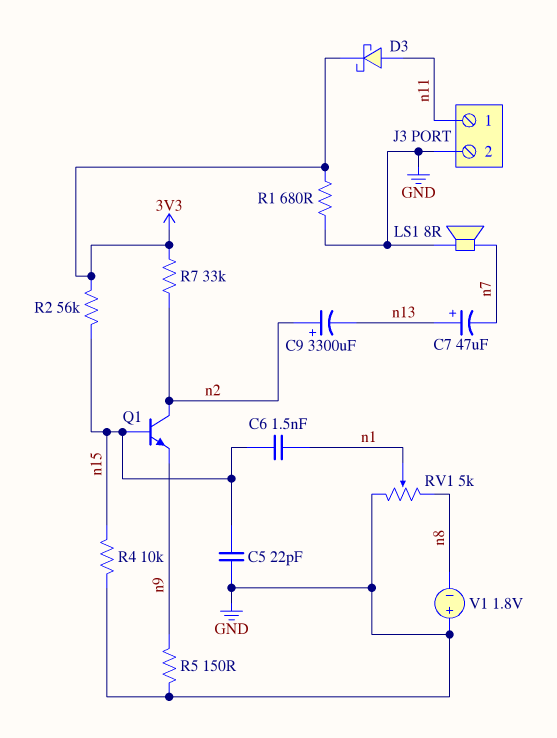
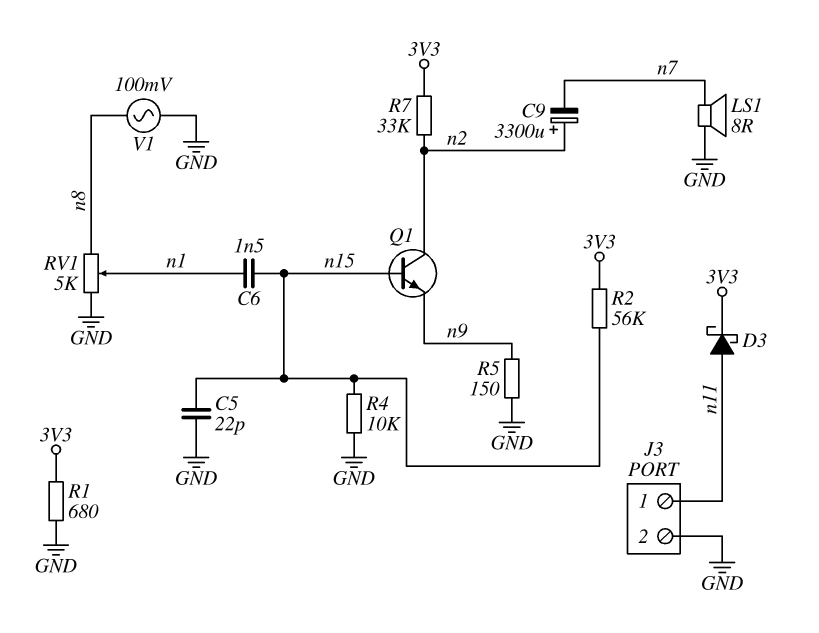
C7: 47uF (plus n13, minus n7) -> none
C9: 3300uF (plus n2, minus n13) -> 3300uF (plus n2, minus n7)
V1: 1.8V (plus GND, minus n8) -> AC 100mV (GND, n8)

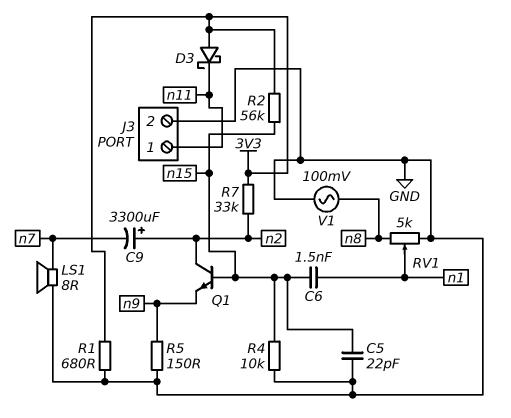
D3: schottky (A n11, K 3V3) -> schottky (A 3V3, K n11)

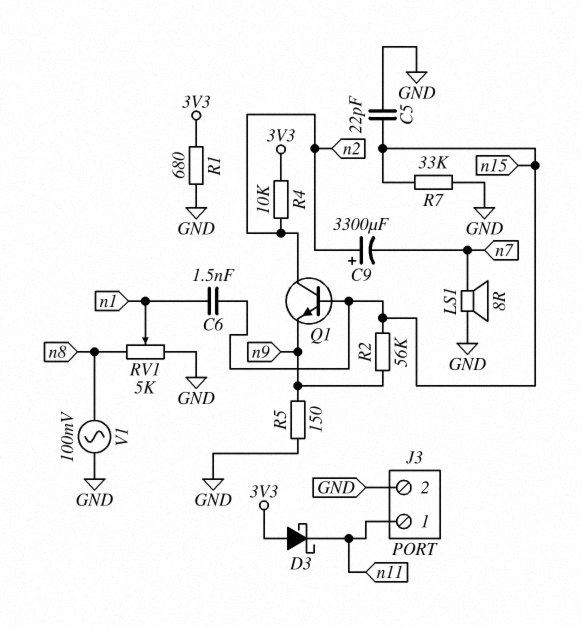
R2: 56k (3V3, n15) -> 56k (n9, n15)
R4: 10k (GND, n15) -> 10k (3V3, n2)
R7: 33k (3V3, n2) -> 33k (GND, n15)

